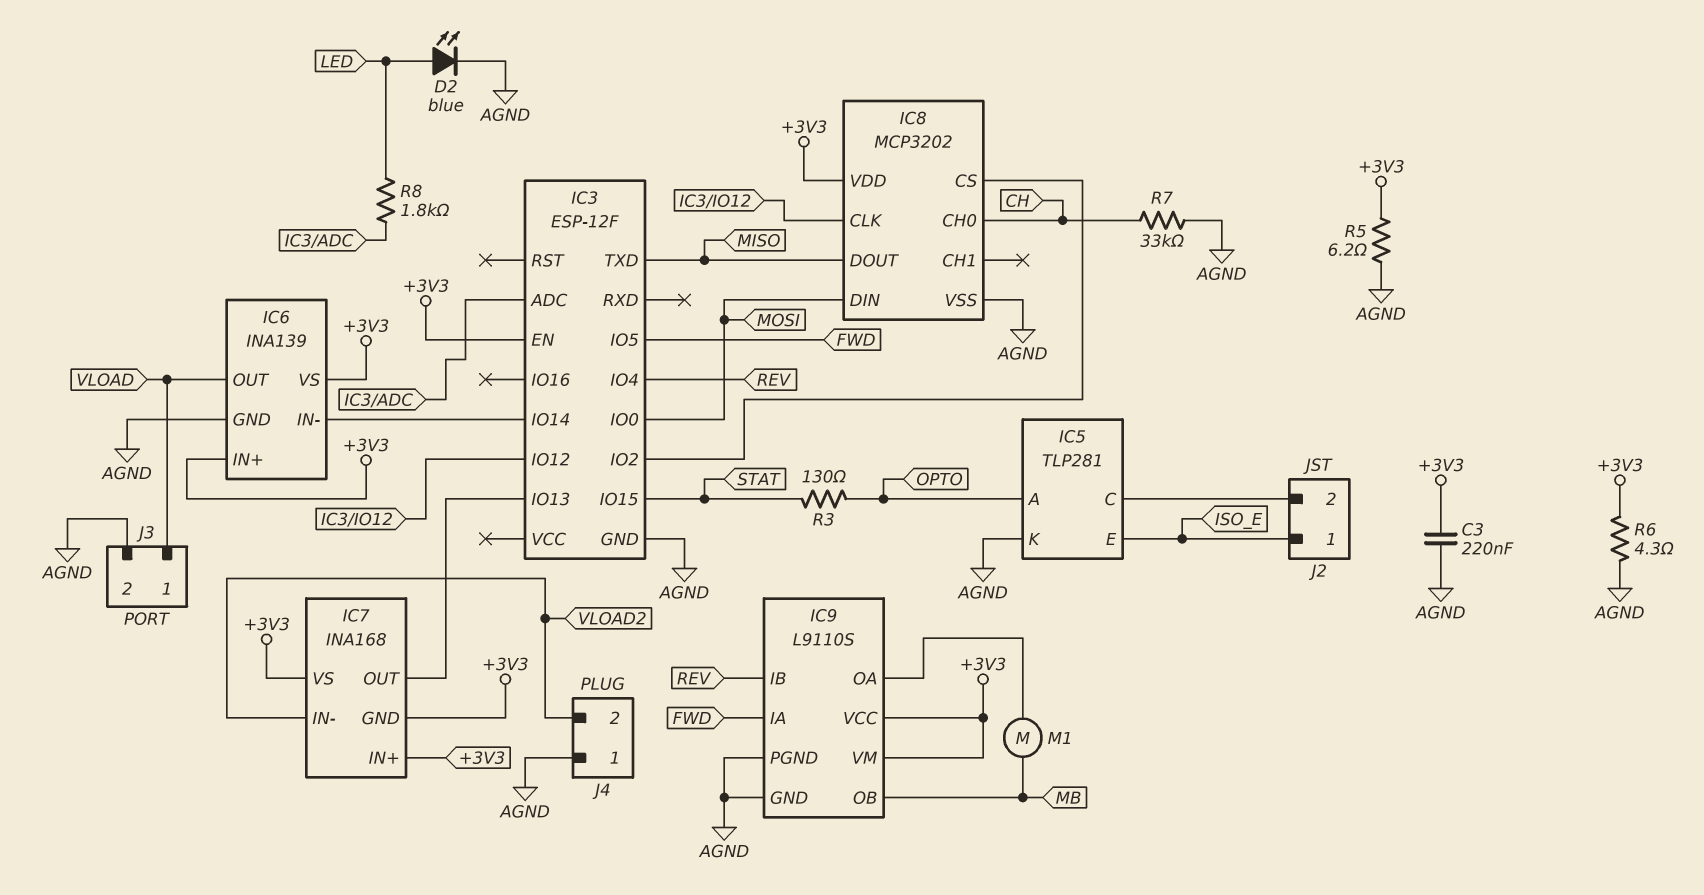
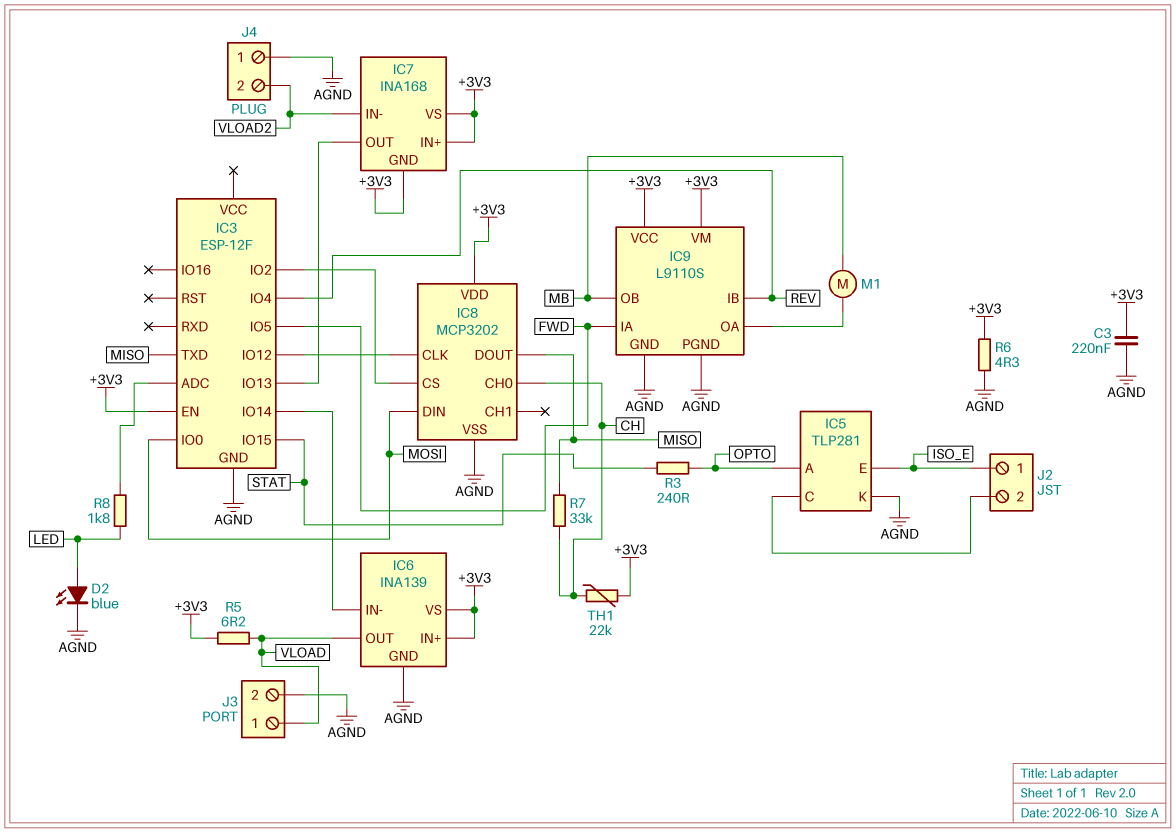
R3: 130 (OPTO, STAT) -> 240 (OPTO, STAT)
R5: 6.2 (+3V3, AGND) -> 6.2 (+3V3, VLOAD)
R7: 33k (AGND, CH) -> 33k (CH, MISO)
TH1: none -> 22k (+3V3, CH)

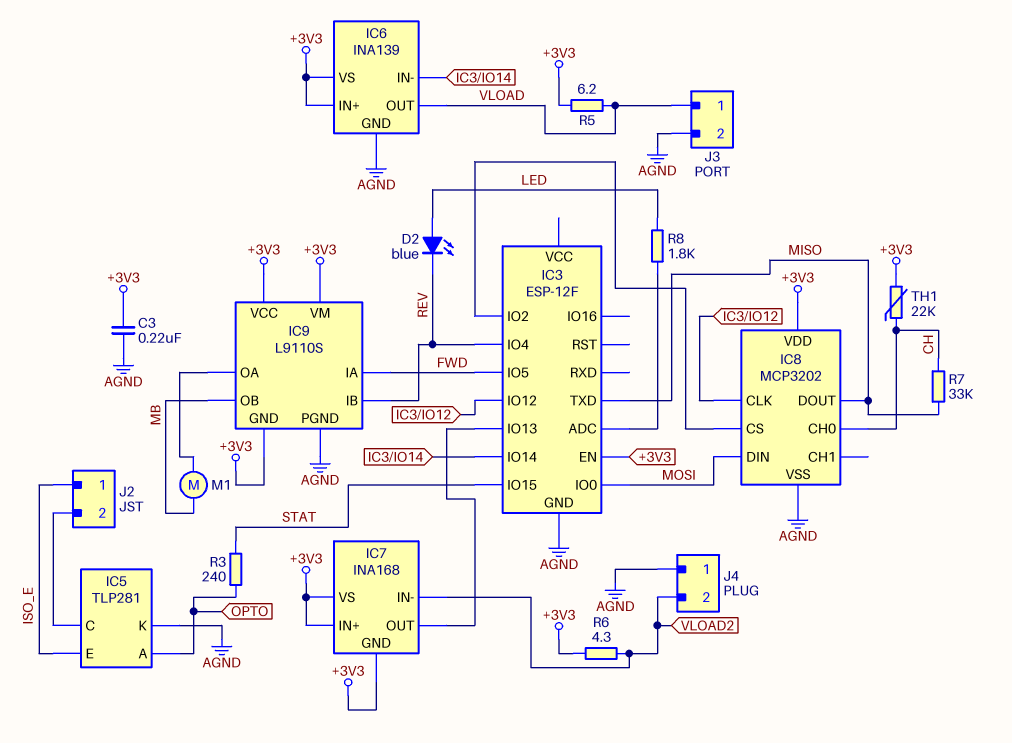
D2: LED blue (A LED, K AGND) -> LED blue (A LED, K REV)
IC9 pin GND: AGND -> +3V3
R6: 4.3 (+3V3, AGND) -> 4.3 (+3V3, VLOAD2)

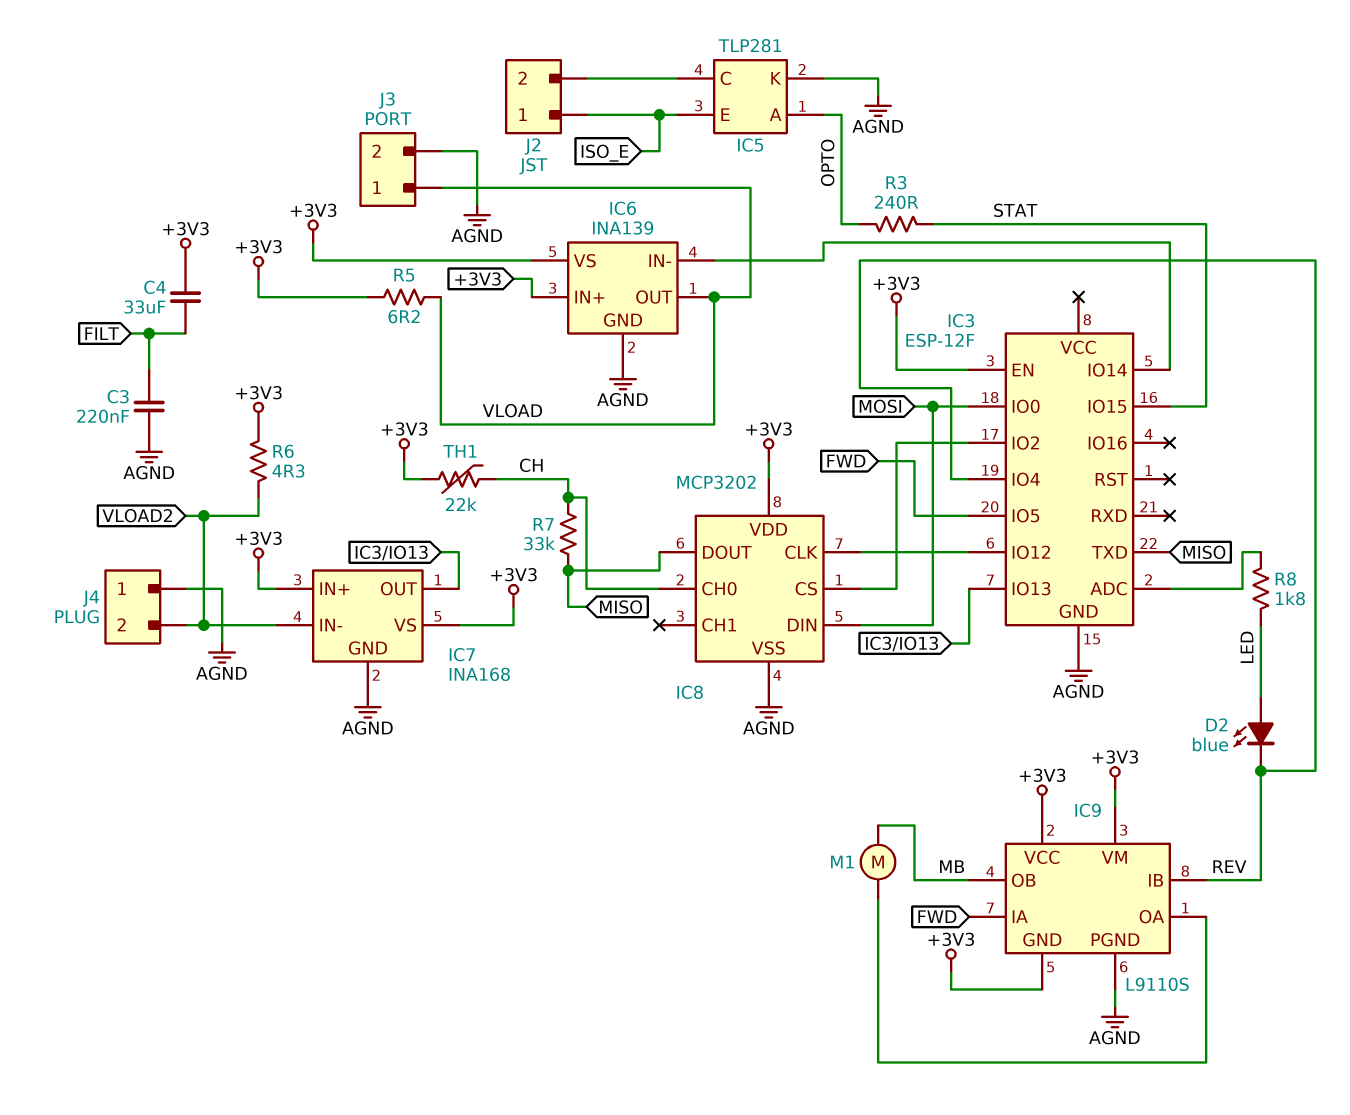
C3: 220nF (+3V3, AGND) -> 220nF (AGND, FILT)
C4: none -> 33uF (+3V3, FILT)
IC7 pin GND: +3V3 -> AGND

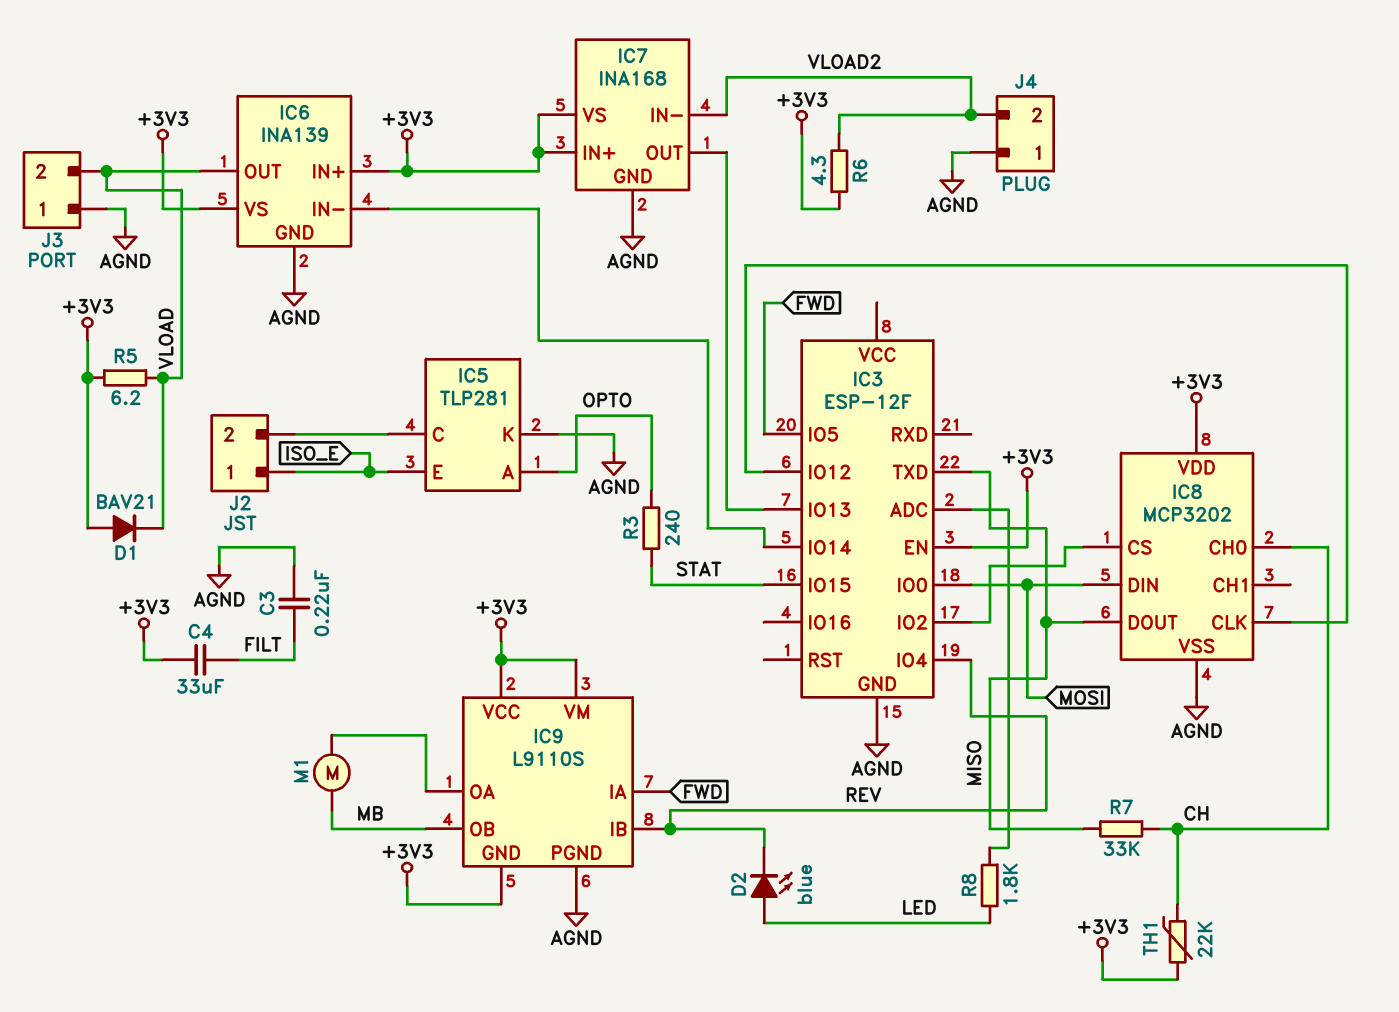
D1: none -> diode BAV21 (A +3V3, K VLOAD)
J3 pin 1: VLOAD -> AGND
J3 pin 2: AGND -> VLOAD

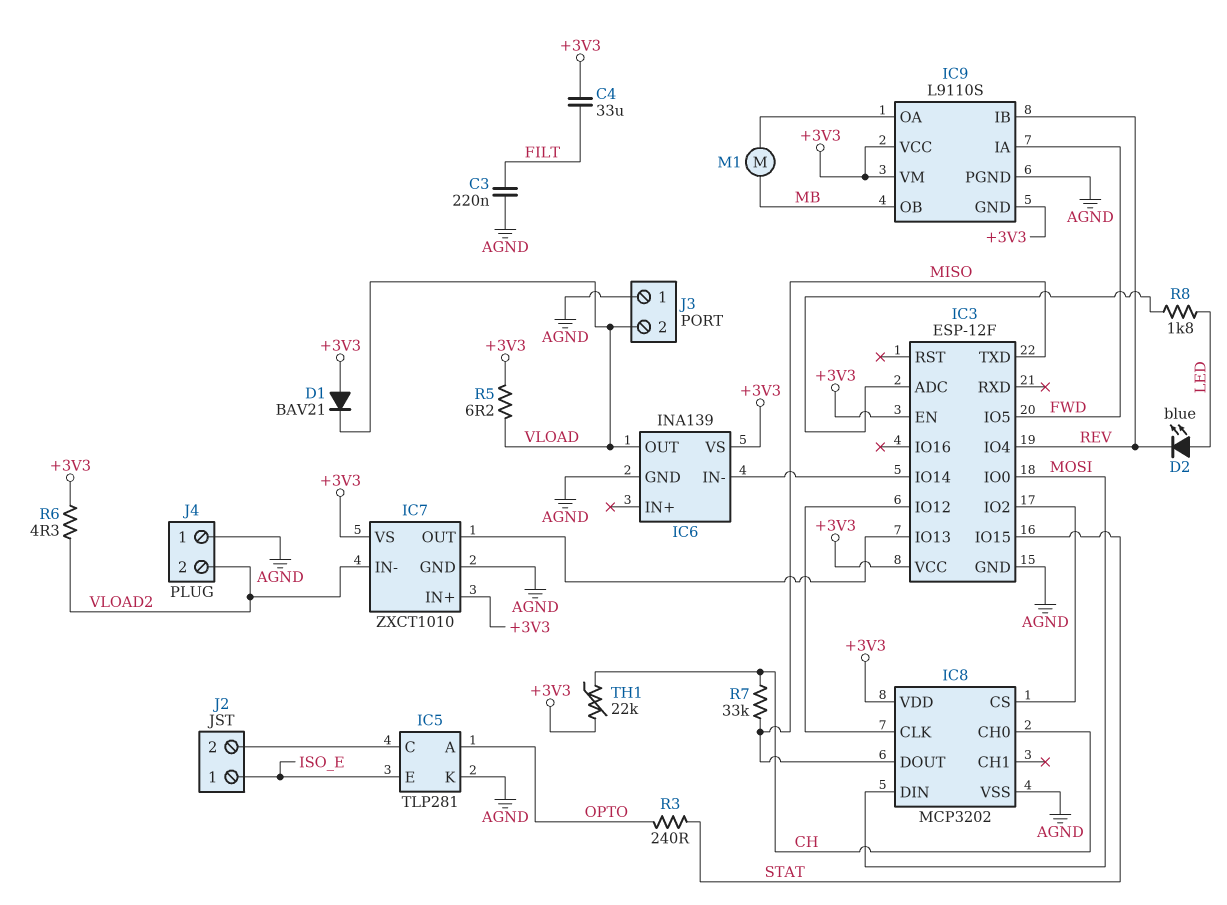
IC3 pin VCC: none -> +3V3
IC6 pin IN+: +3V3 -> none
IC7: INA168 -> ZXCT1010

